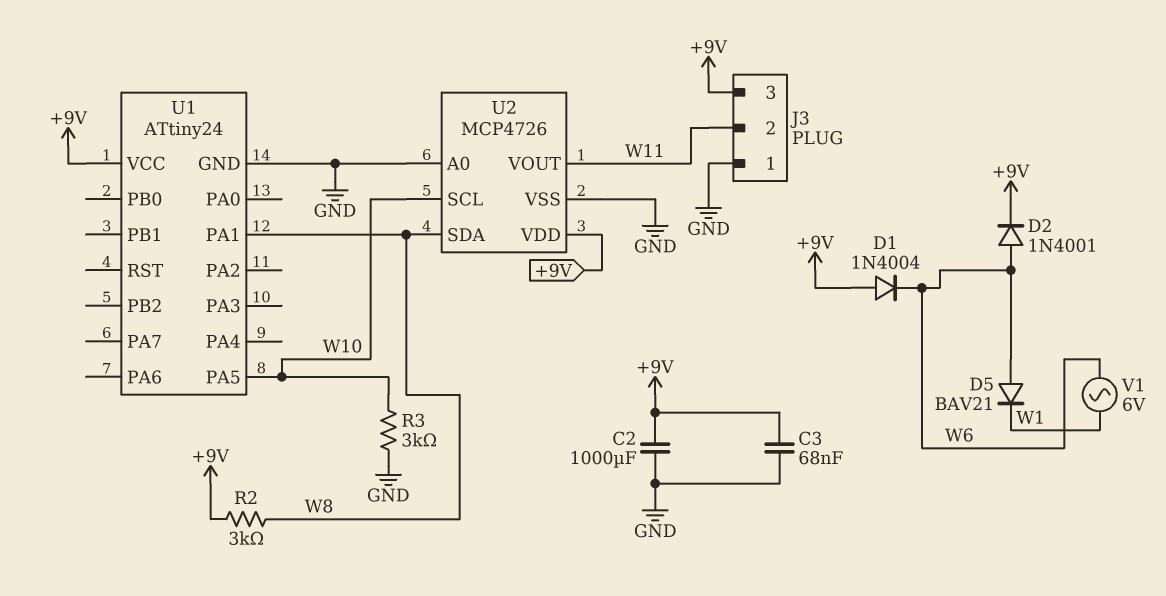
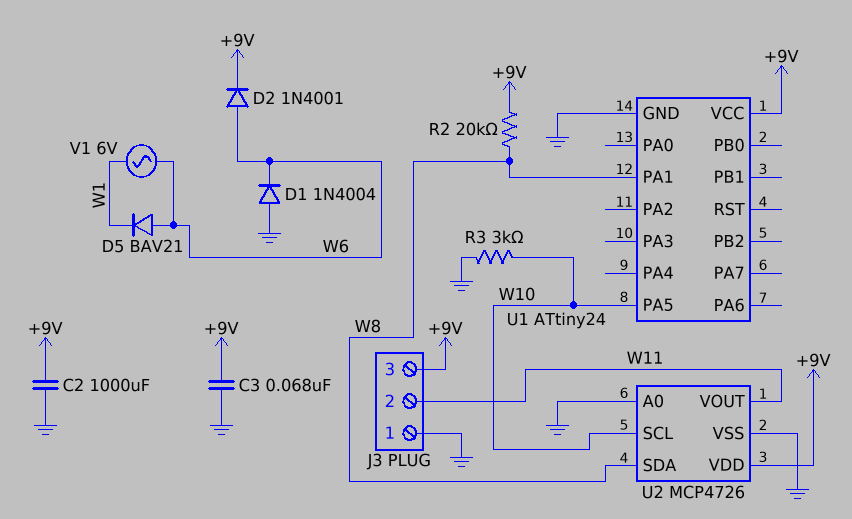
D1: diode 1N4004 (A +9V, K W6) -> diode 1N4004 (A GND, K W6)
R2: 3k (+9V, W8) -> 20k (+9V, W8)

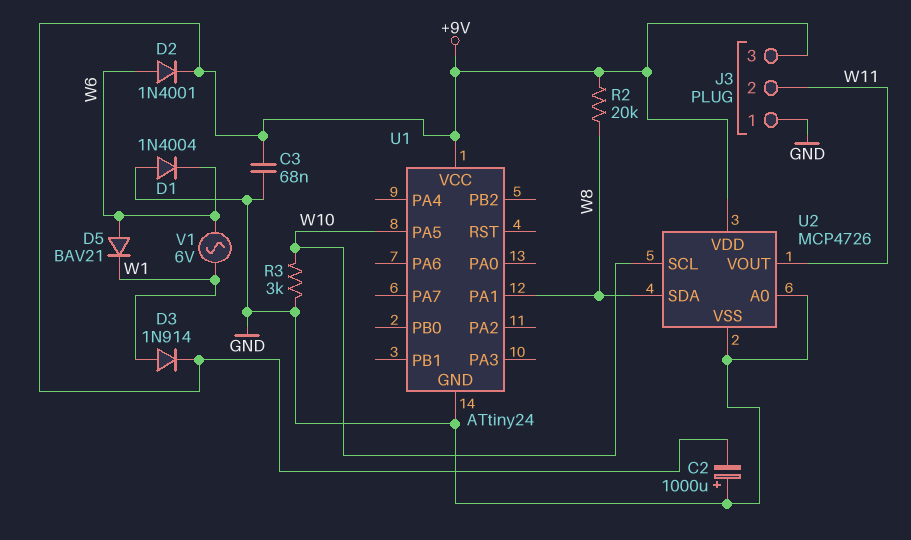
C2: 1000uF (+9V, GND) -> 1000uF (plus GND, minus +9V)
D3: none -> diode 1N914 (A W1, K +9V)

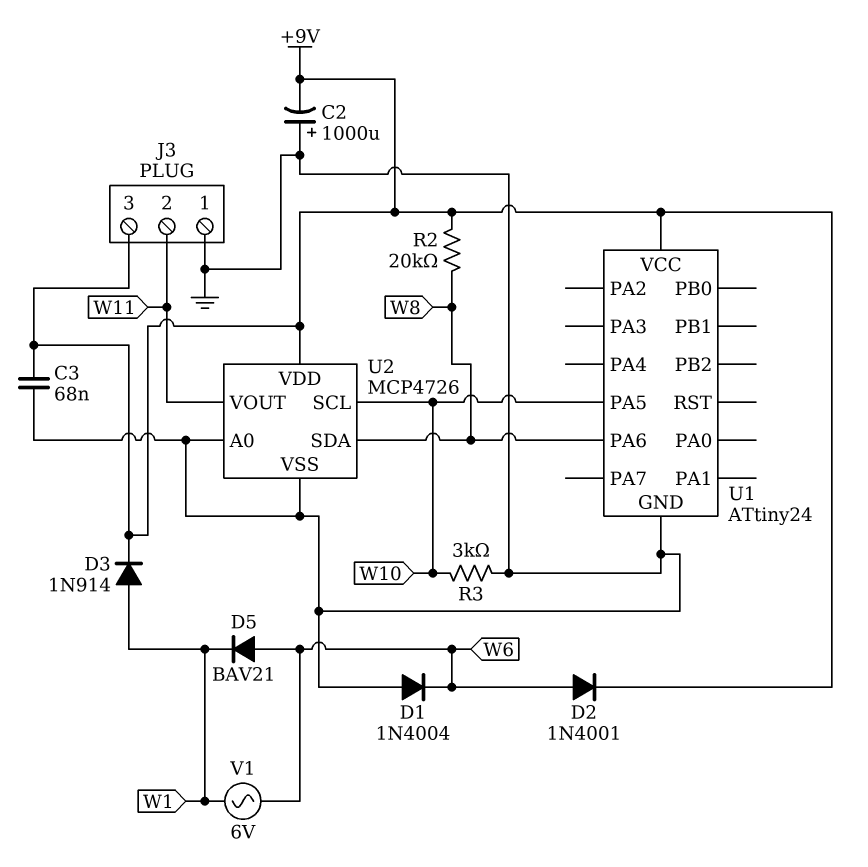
U1 pin PA1: W8 -> none
U1 pin PA6: none -> W8

